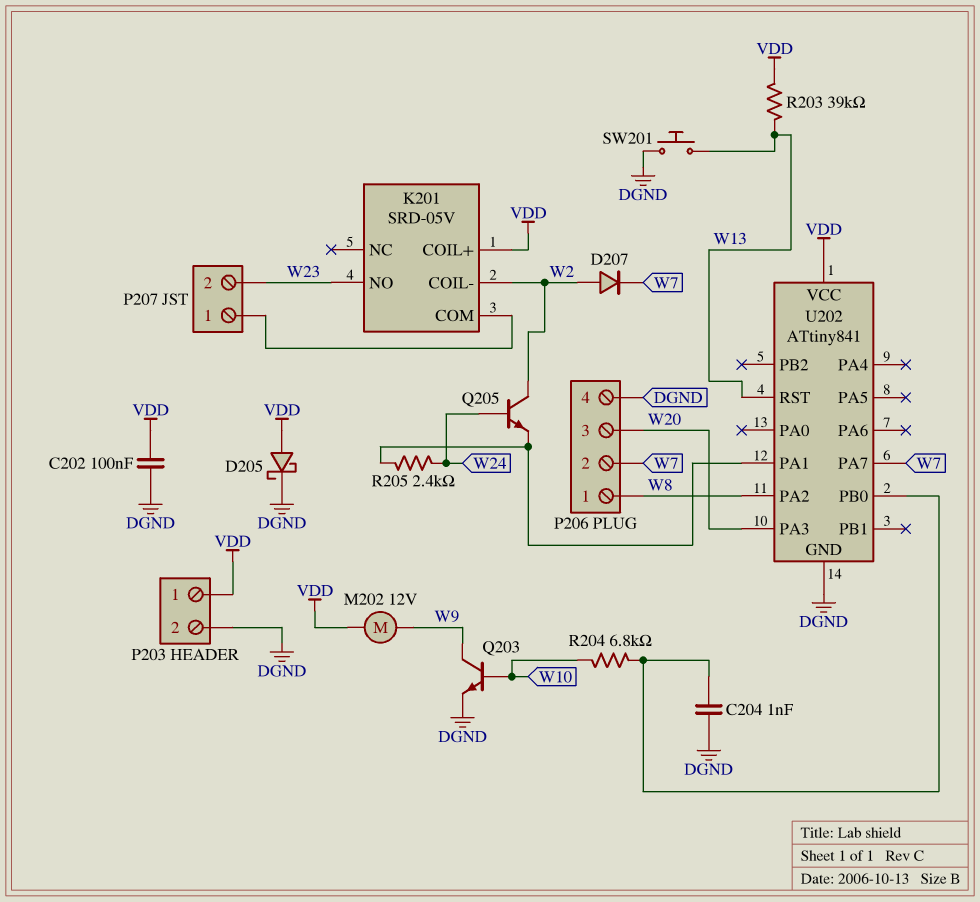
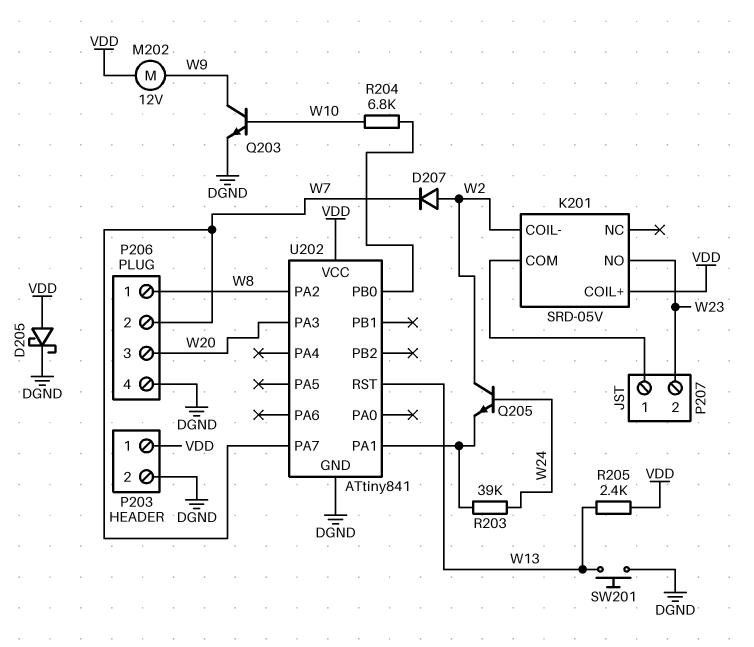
C202: 100nF (DGND, VDD) -> none
C204: 1nF (DGND, U202/PB0) -> none
R203: 39k (VDD, W13) -> 39k (U202/PA1, W24)
R205: 2.4k (U202/PA1, W24) -> 2.4k (VDD, W13)

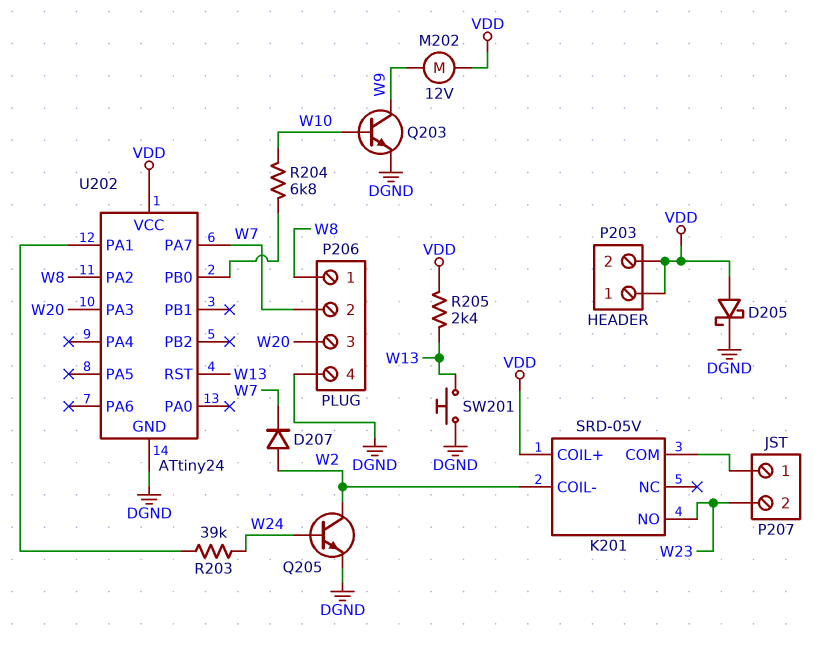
P203 pin 2: DGND -> VDD
Q205: NPN (B W24, C W2, E U202/PA1) -> NPN (B W24, C W2, E DGND)
U202: ATtiny841 -> ATtiny24

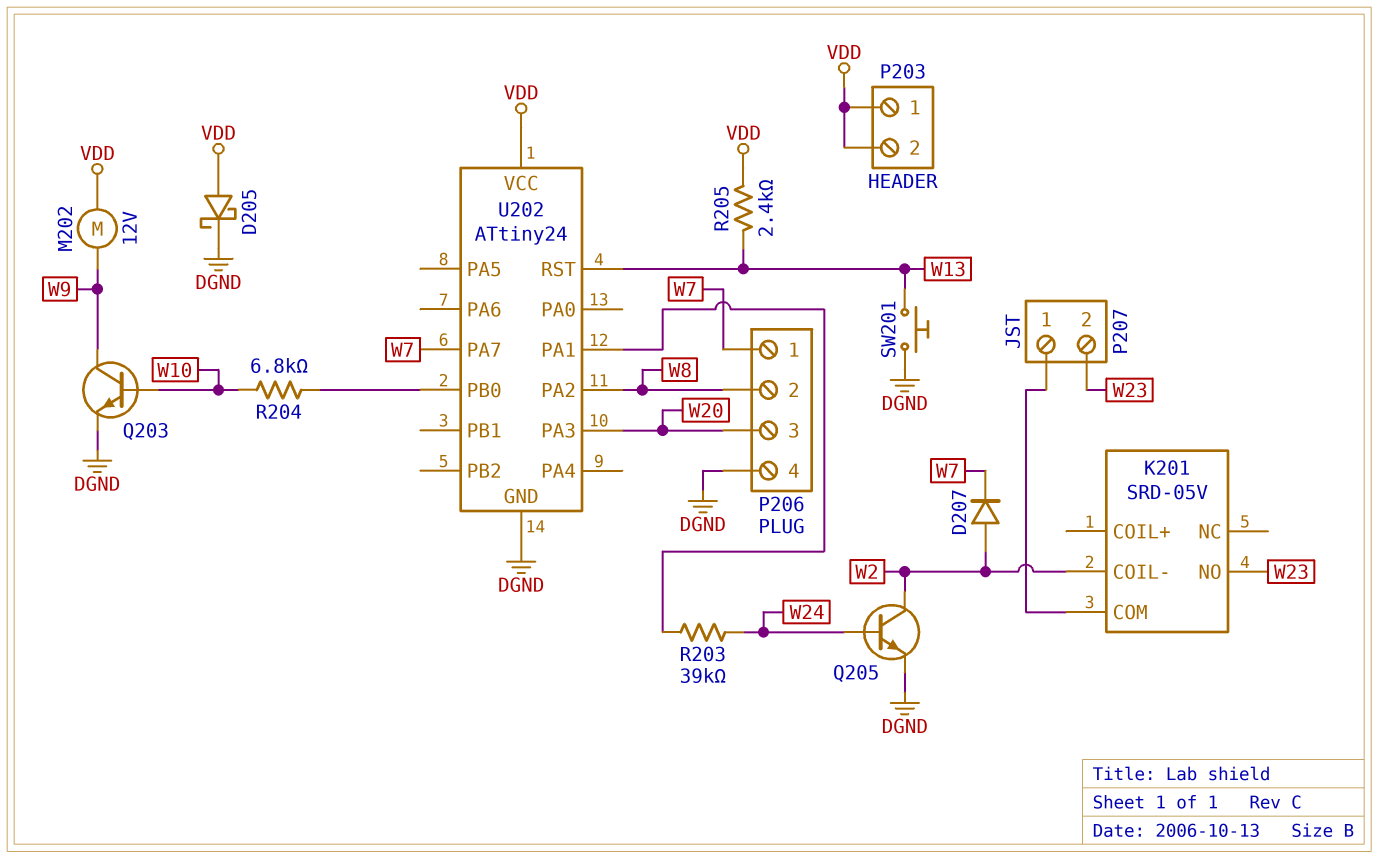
K201 pin COIL+: VDD -> none
P206 pin 1: W8 -> W7
P206 pin 2: W7 -> W8

